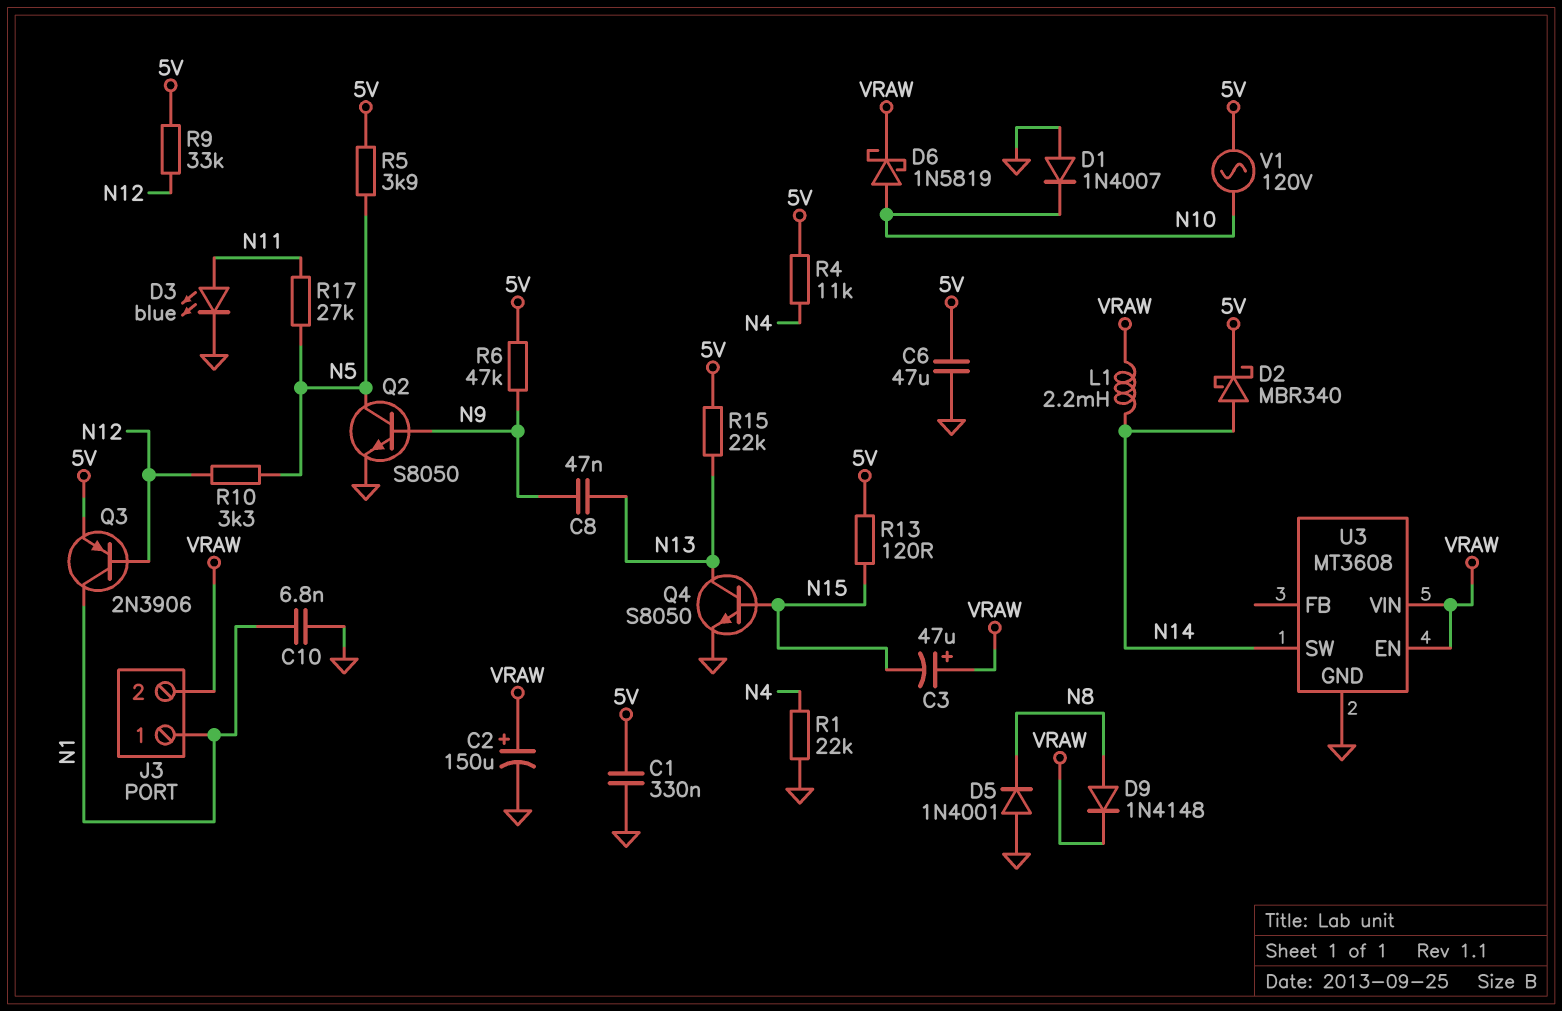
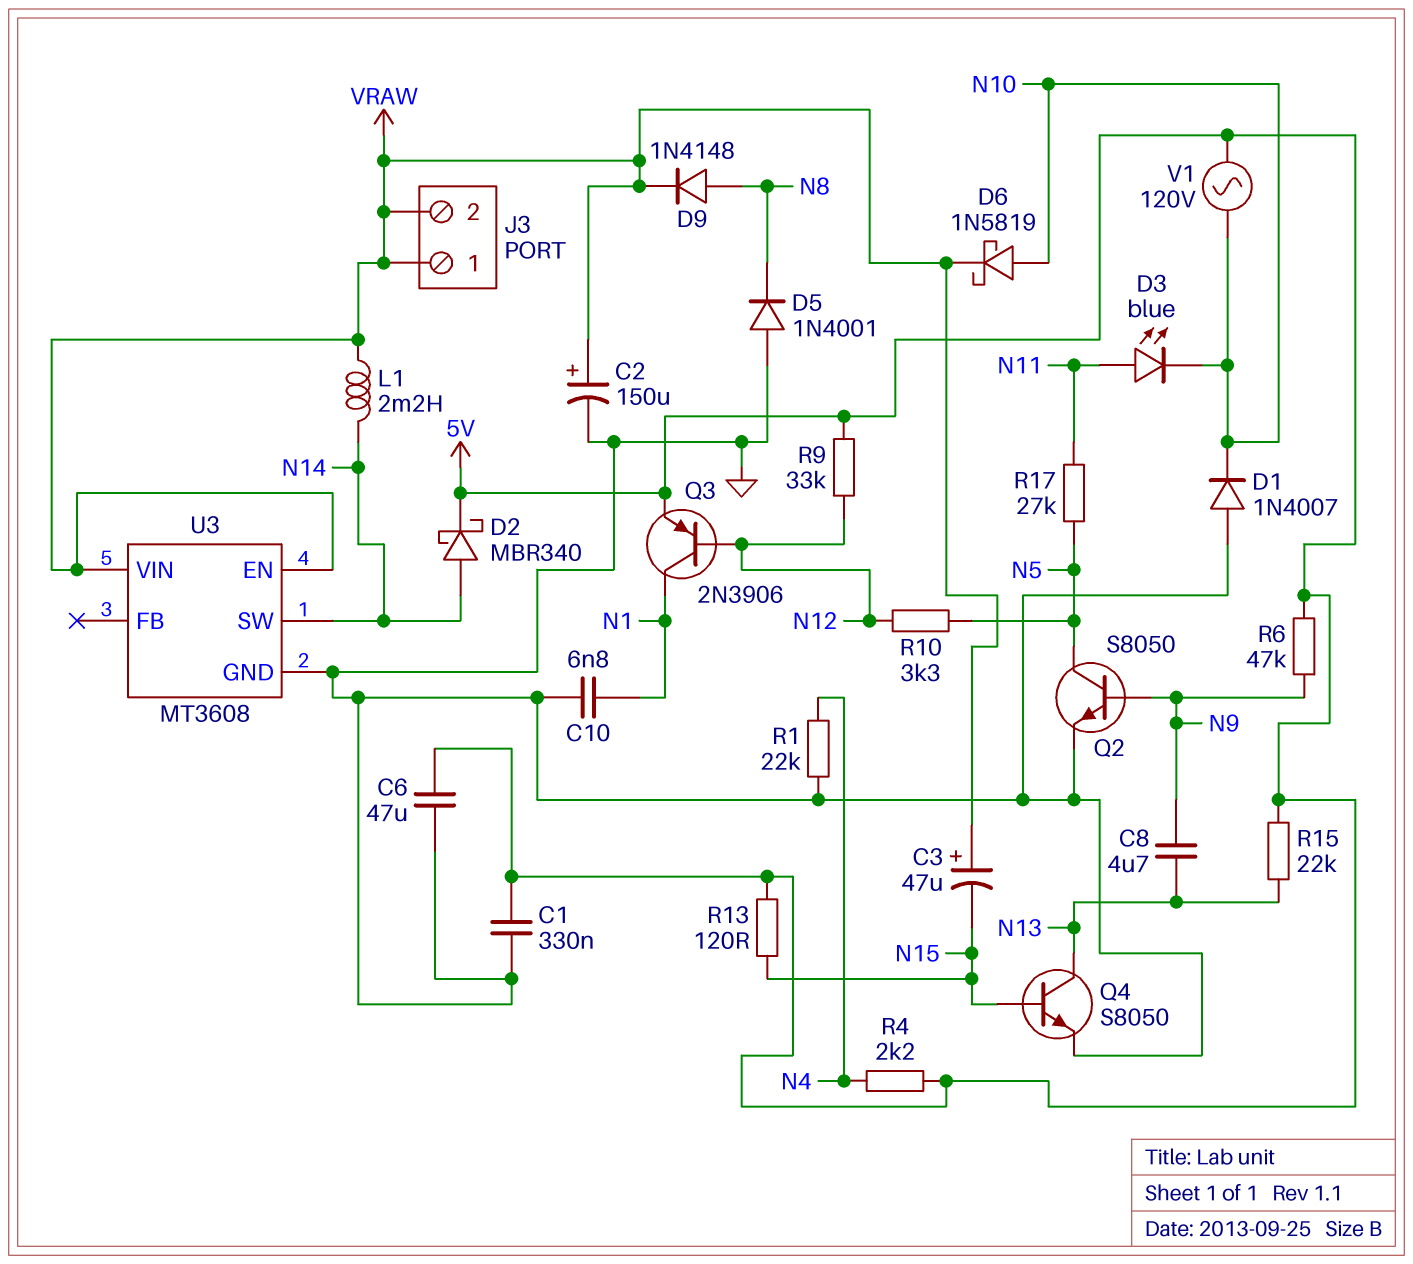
C8: 47nF (N9, N13) -> 4.7uF (N9, N13)
D3: LED blue (A N11, K GND) -> LED blue (A N11, K N10)
J3 pin 1: N1 -> VRAW
R4: 11k (5V, N4) -> 2.2k (5V, N4)
R5: 3.9k (5V, N5) -> none

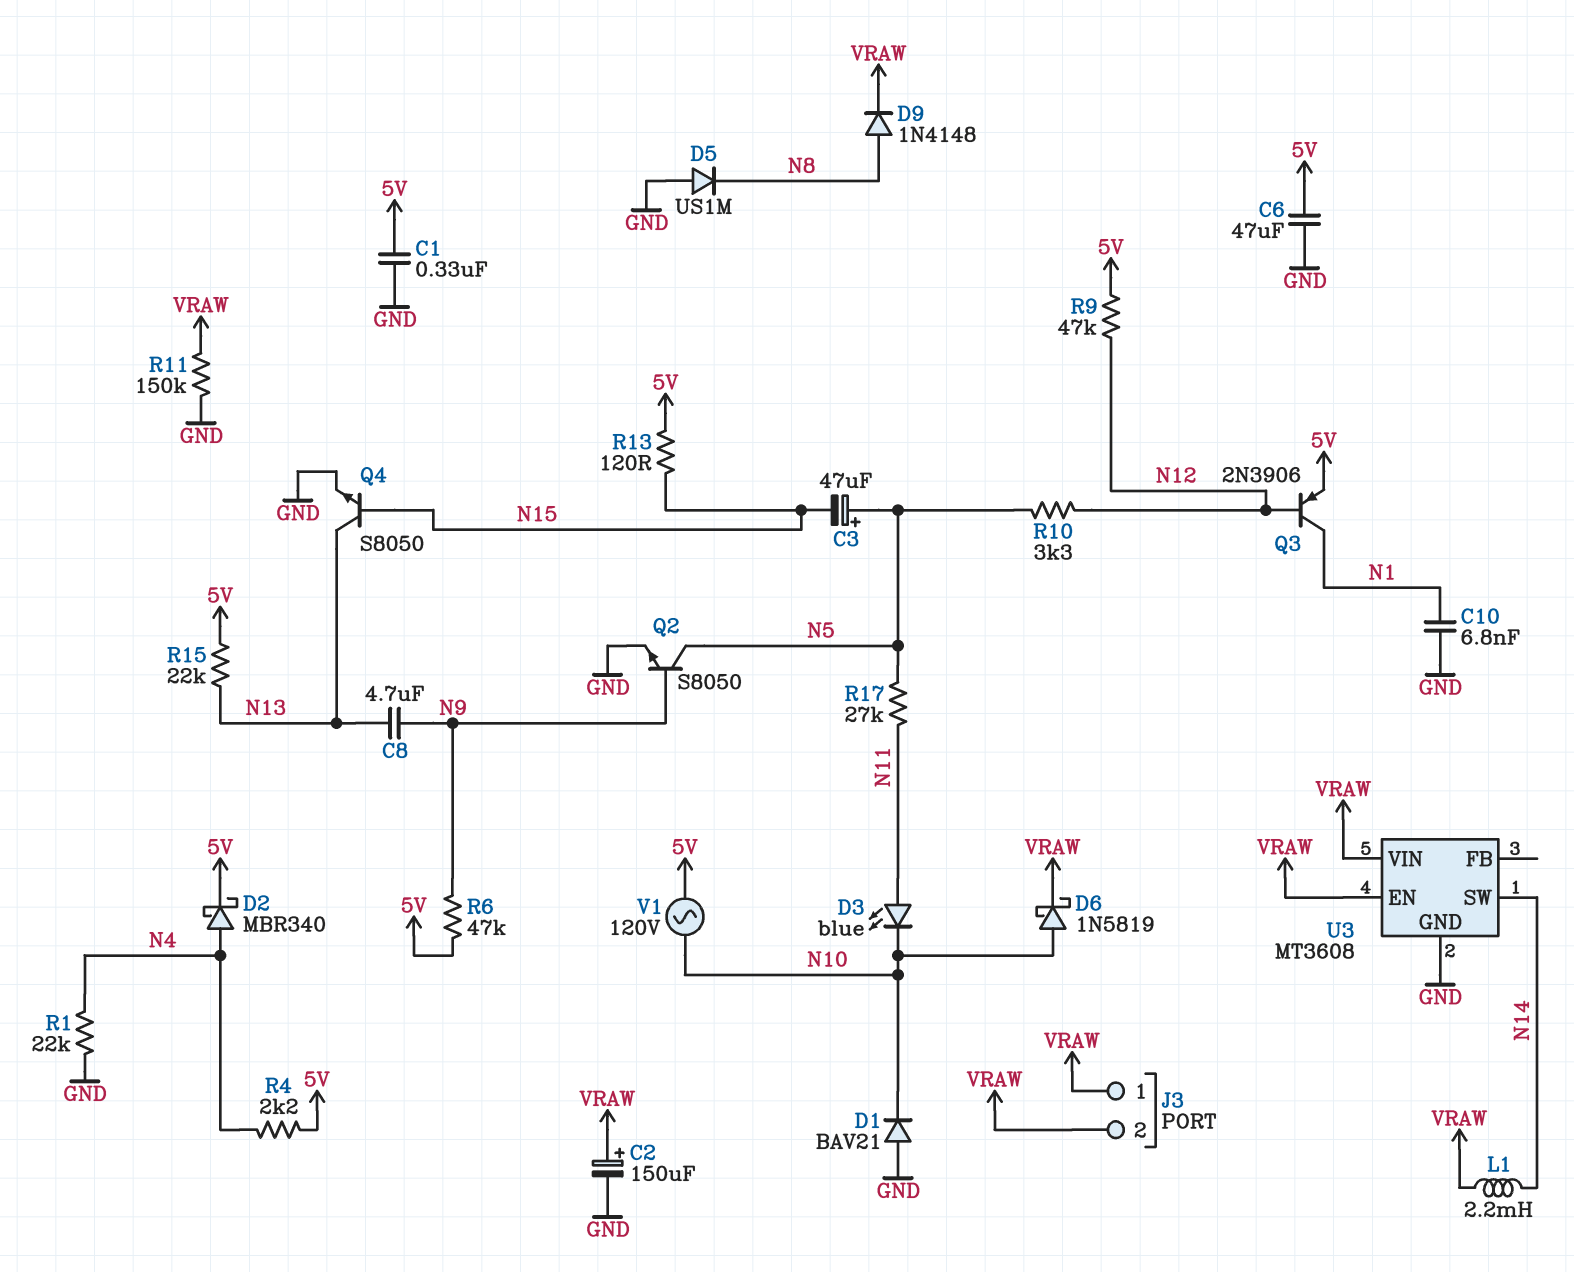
C3: 47uF (plus VRAW, minus N15) -> 47uF (plus N5, minus N15)
D1: diode 1N4007 (A GND, K N10) -> diode BAV21 (A GND, K N10)
D2: schottky MBR340 (A N14, K 5V) -> schottky MBR340 (A N4, K 5V)
D5: diode 1N4001 (A GND, K N8) -> diode US1M (A GND, K N8)
R9: 33k (5V, N12) -> 47k (5V, N12)
R11: none -> 150k (GND, VRAW)

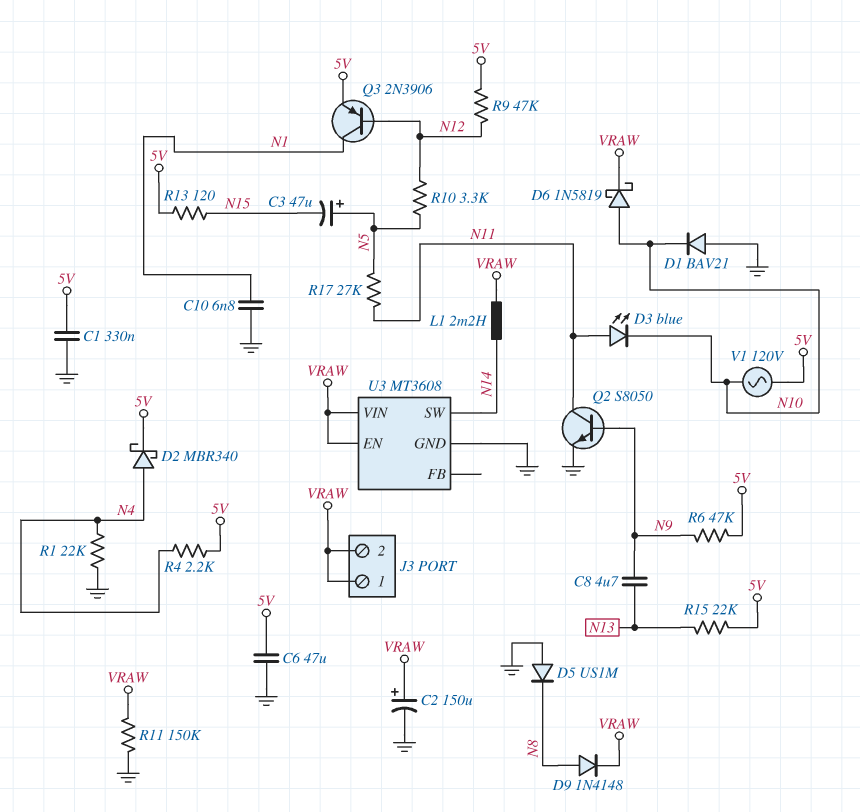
Q2: NPN S8050 (B N9, C N5, E GND) -> NPN S8050 (B N9, C N11, E GND)
Q4: NPN S8050 (B N15, C N13, E GND) -> none

